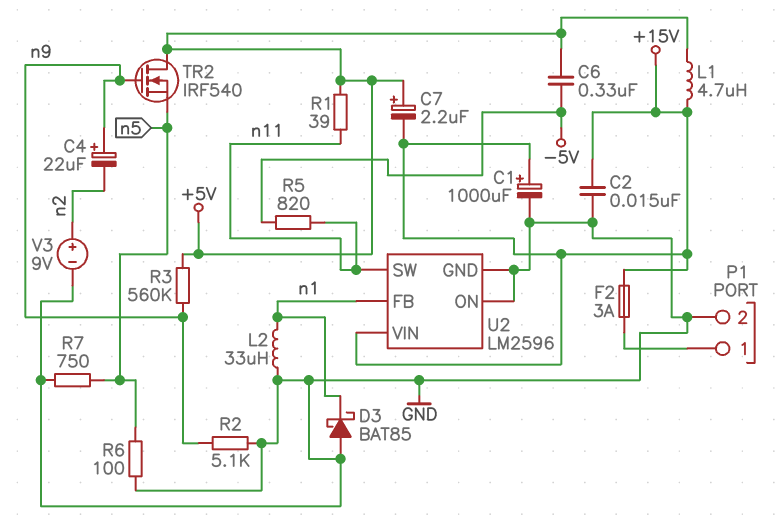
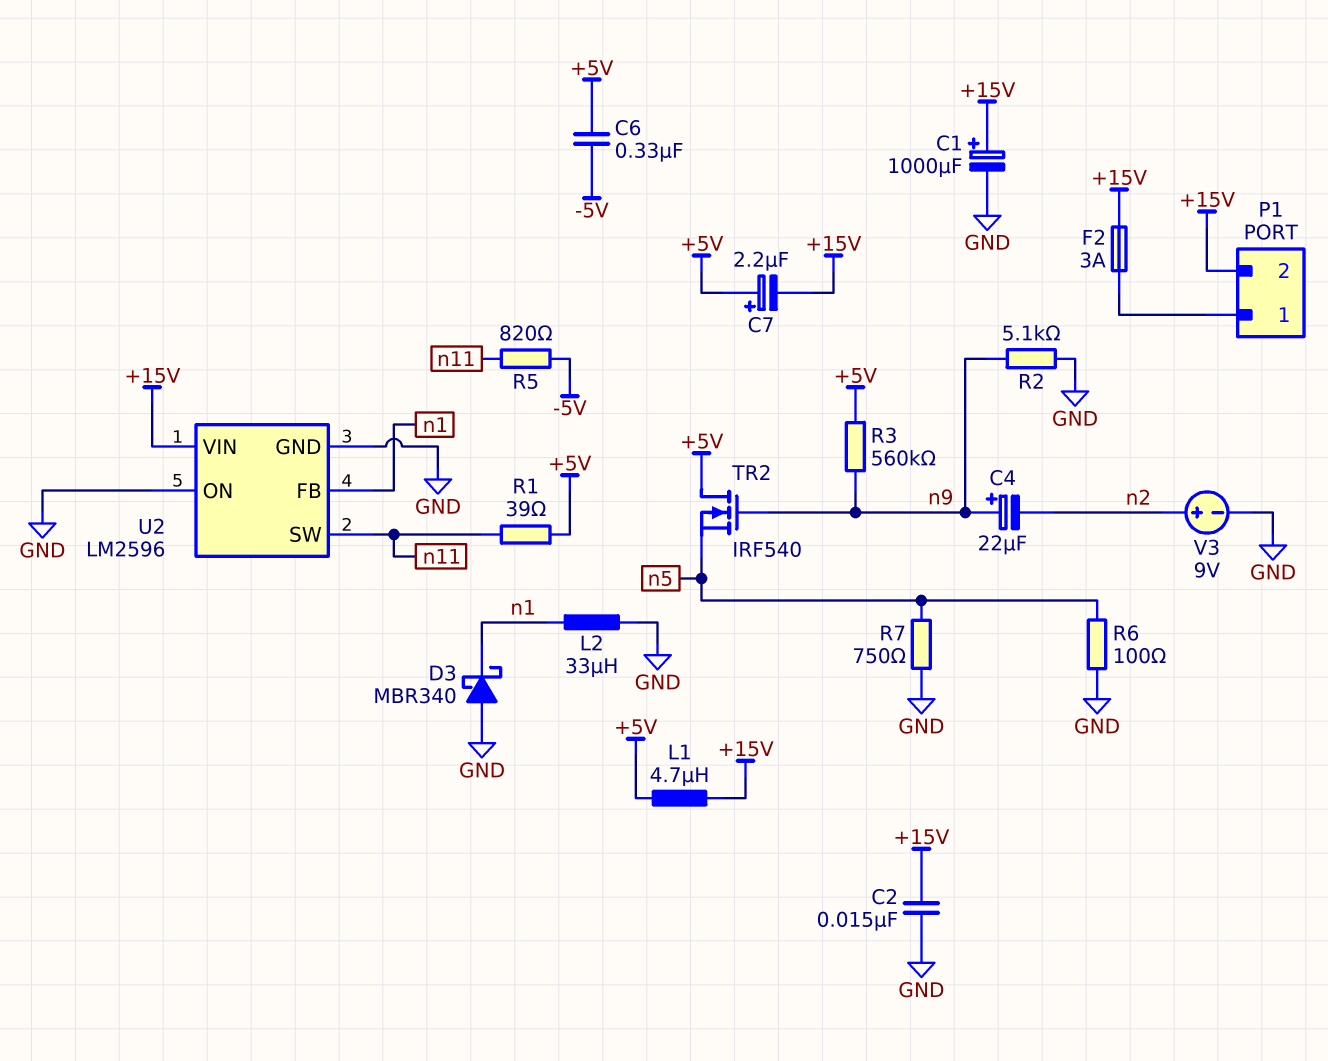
D3: schottky BAT85 (A GND, K n1) -> schottky MBR340 (A GND, K n1)
P1 pin 2: GND -> +15V

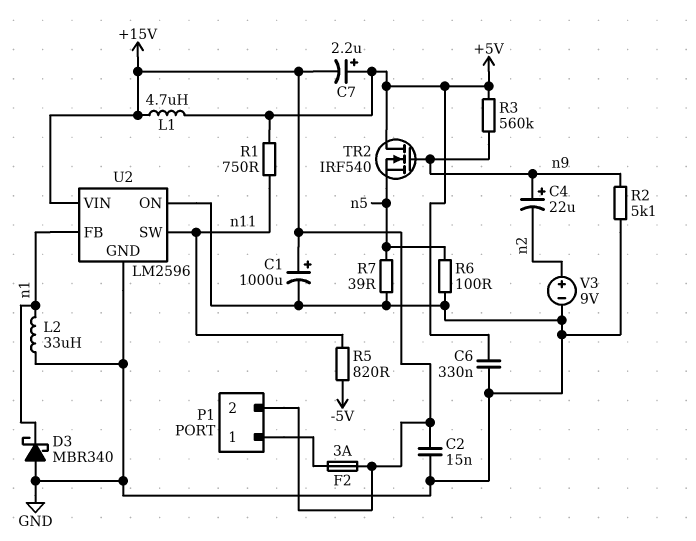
C6: 330nF (+5V, -5V) -> 330nF (+5V, GND)
R1: 39 (+5V, n11) -> 750 (+5V, n11)
R7: 750 (GND, n5) -> 39 (GND, n5)

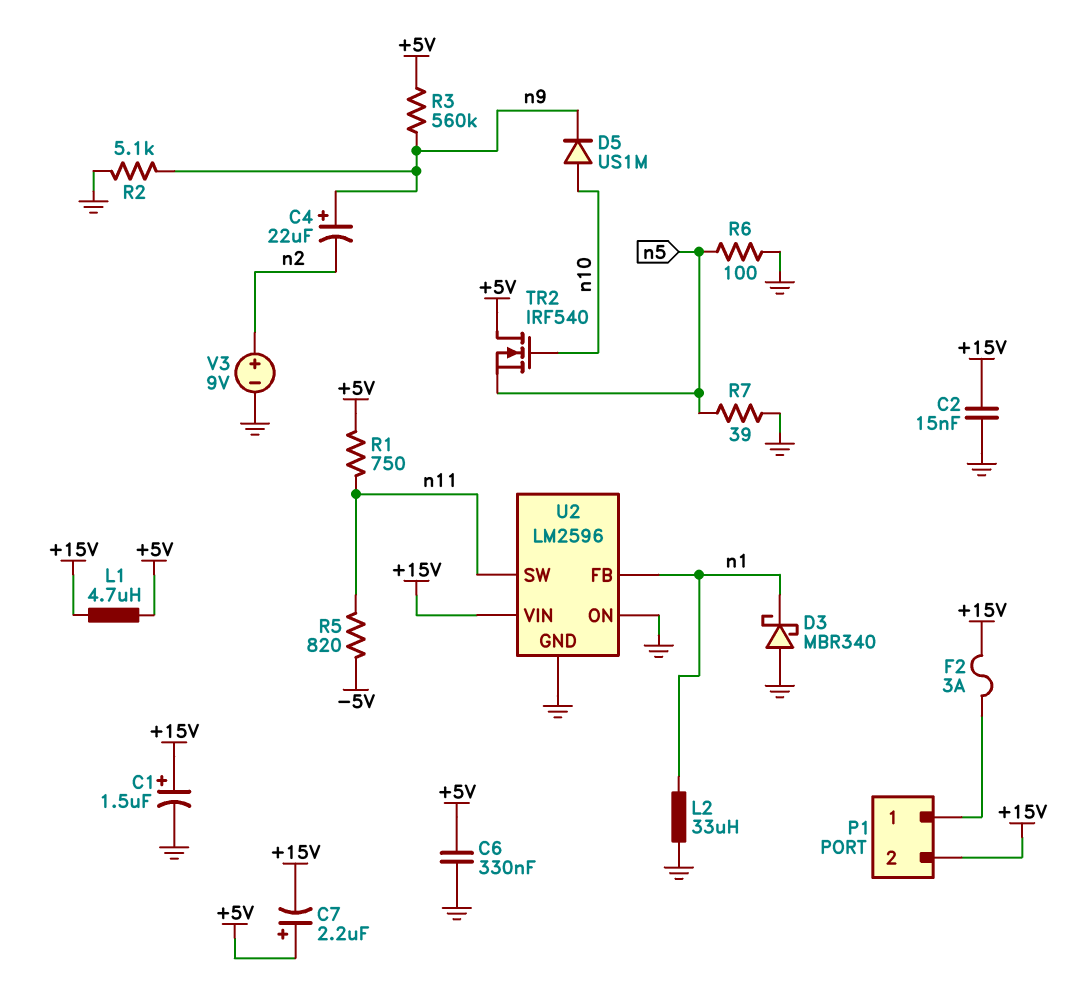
C1: 1000uF (plus +15V, minus GND) -> 1.5uF (plus +15V, minus GND)
D5: none -> diode US1M (A n10, K n9)
TR2: NMOS IRF540 (G n9, D +5V, S n5) -> NMOS IRF540 (G n10, D +5V, S n5)

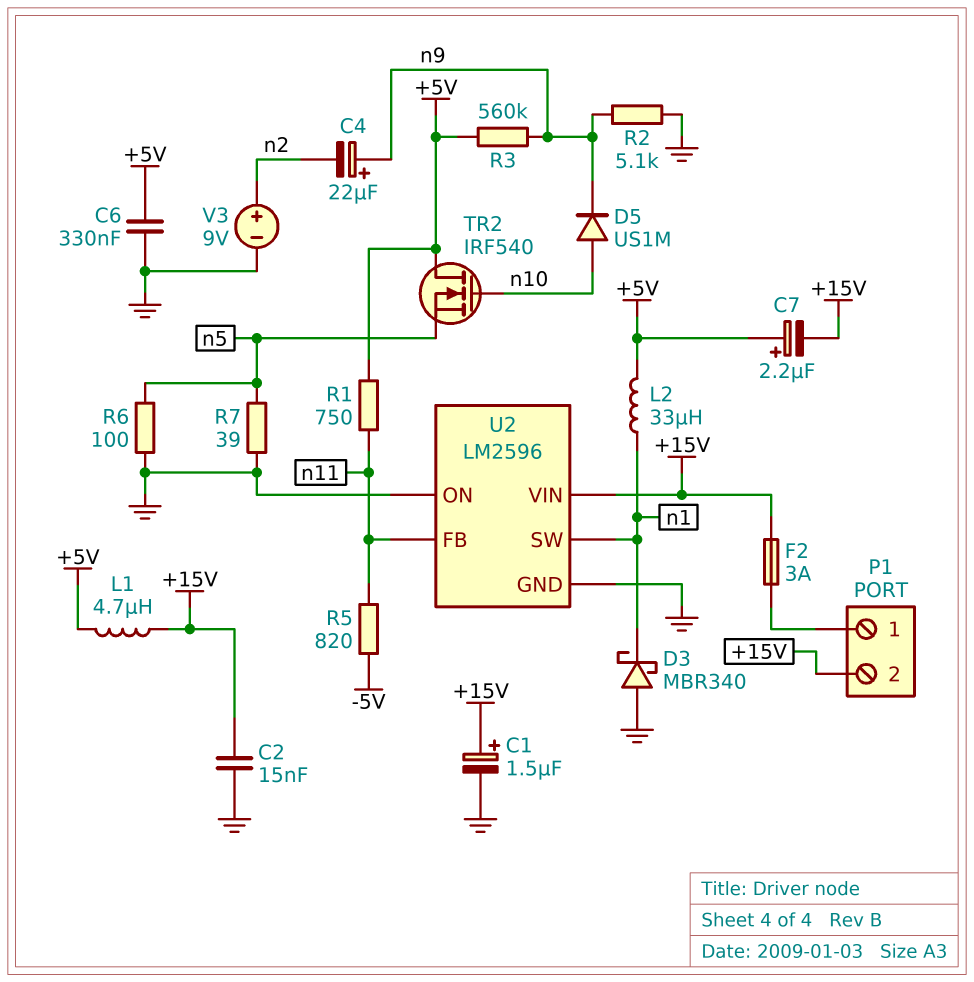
L2: 33uH (GND, n1) -> 33uH (+5V, n1)
U2 pin FB: n1 -> n11
U2 pin SW: n11 -> n1

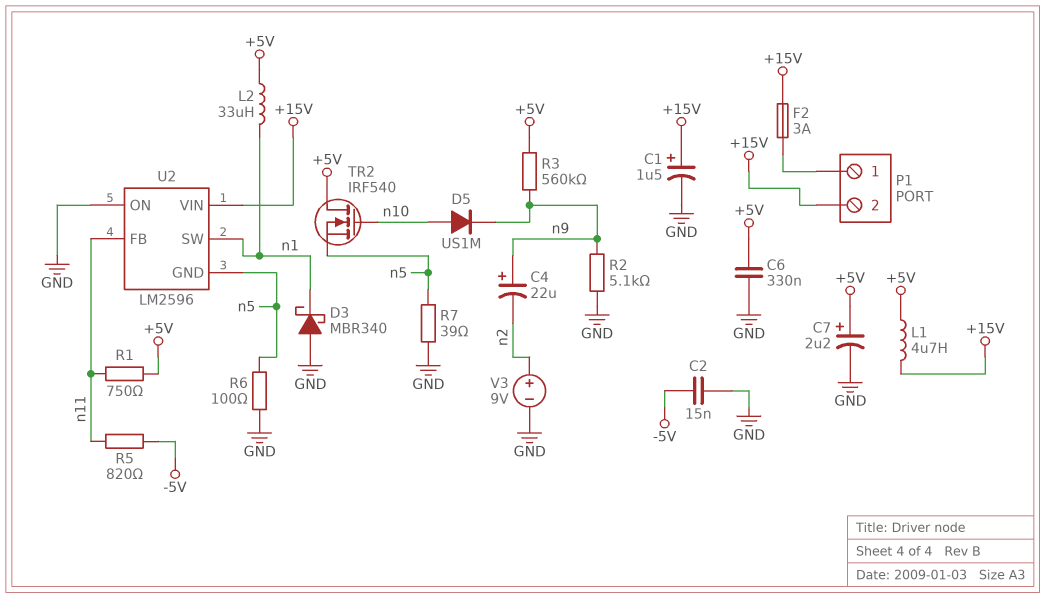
C2: 15nF (+15V, GND) -> 15nF (-5V, GND)
C7: 2.2uF (plus +5V, minus +15V) -> 2.2uF (plus +5V, minus GND)
U2 pin GND: GND -> n5

